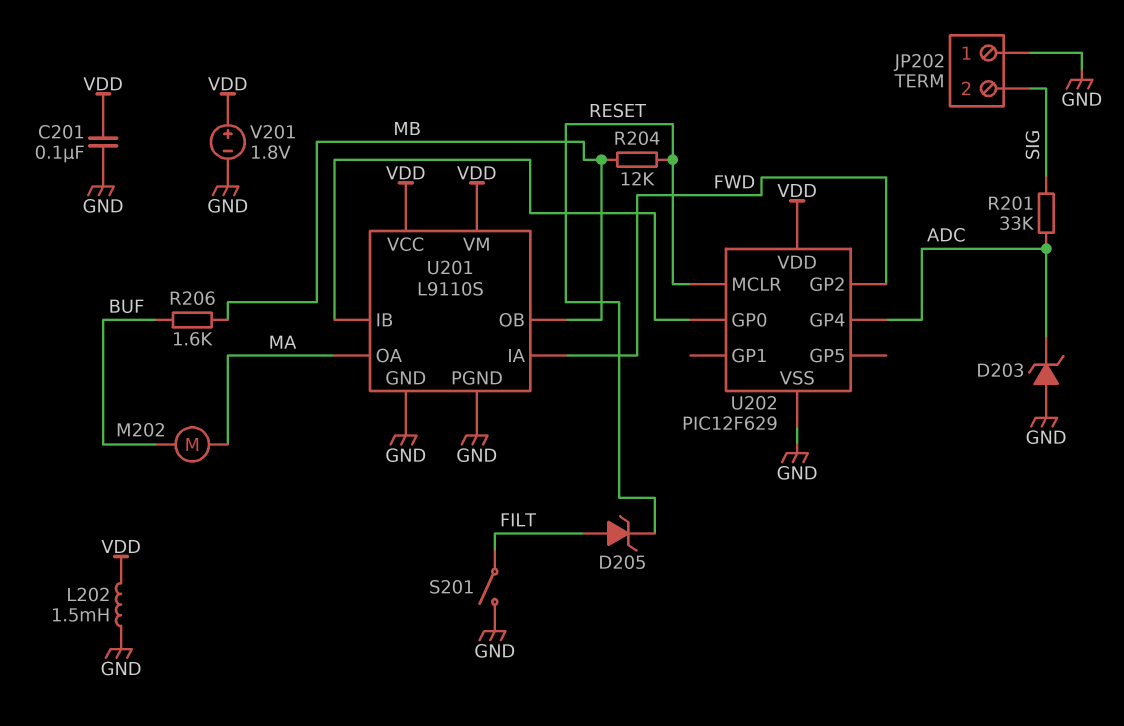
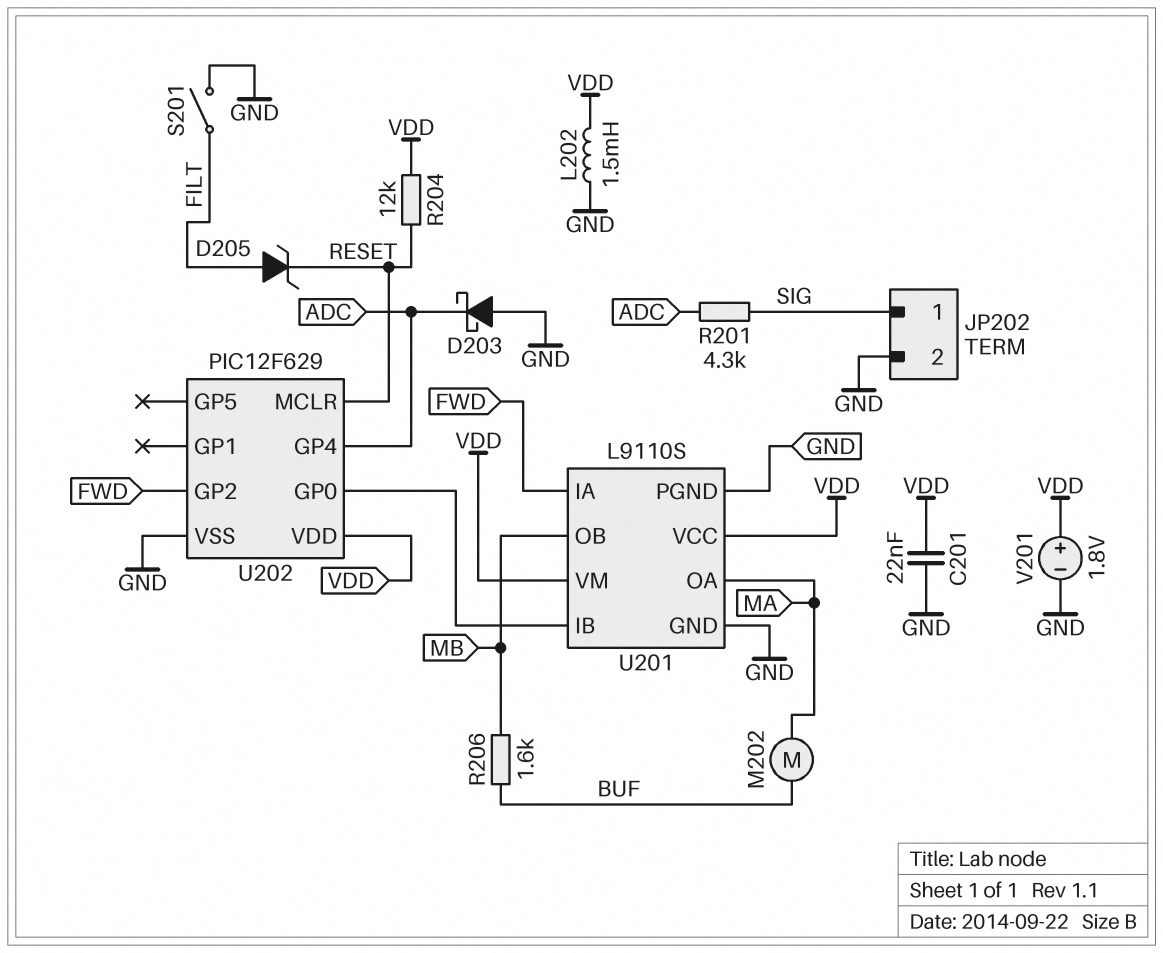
C201: 100nF (GND, VDD) -> 22nF (GND, VDD)
D203: zener (A GND, K ADC) -> schottky (A GND, K ADC)
JP202 pin 1: GND -> SIG
JP202 pin 2: SIG -> GND
R201: 33k (ADC, SIG) -> 4.3k (ADC, SIG)
R204: 12k (MB, RESET) -> 12k (RESET, VDD)

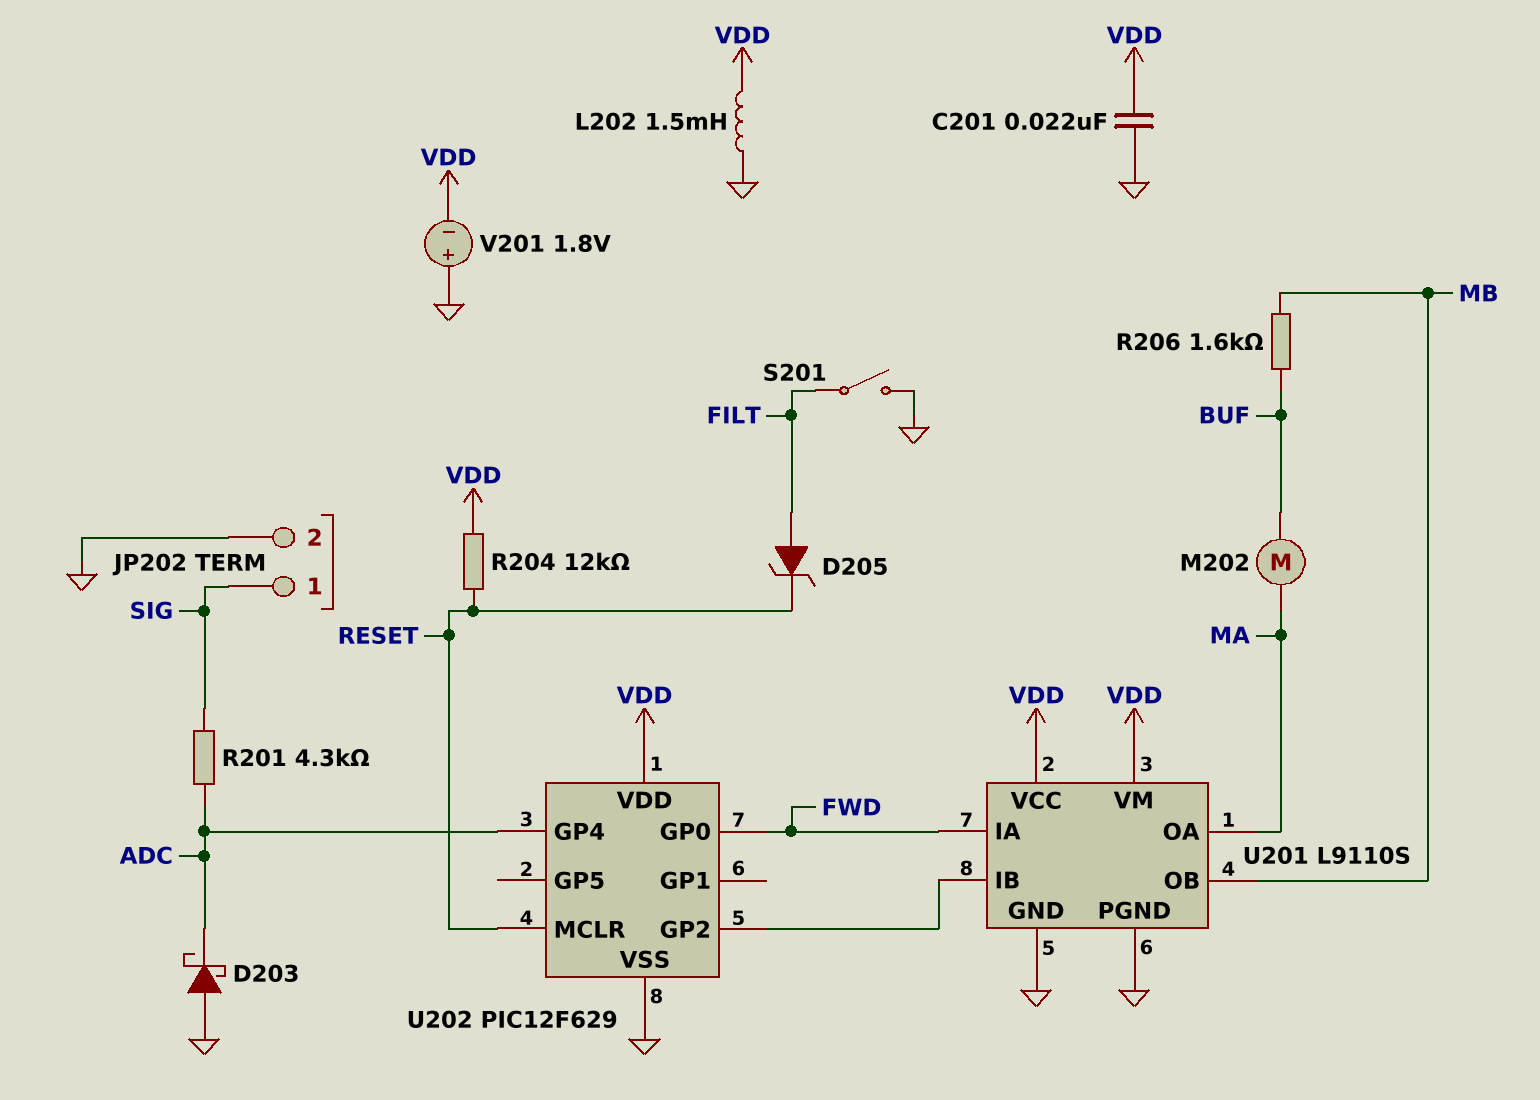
U202 pin GP0: U201/IB -> FWD
U202 pin GP2: FWD -> U201/IB
V201: 1.8V (plus VDD, minus GND) -> 1.8V (plus GND, minus VDD)

